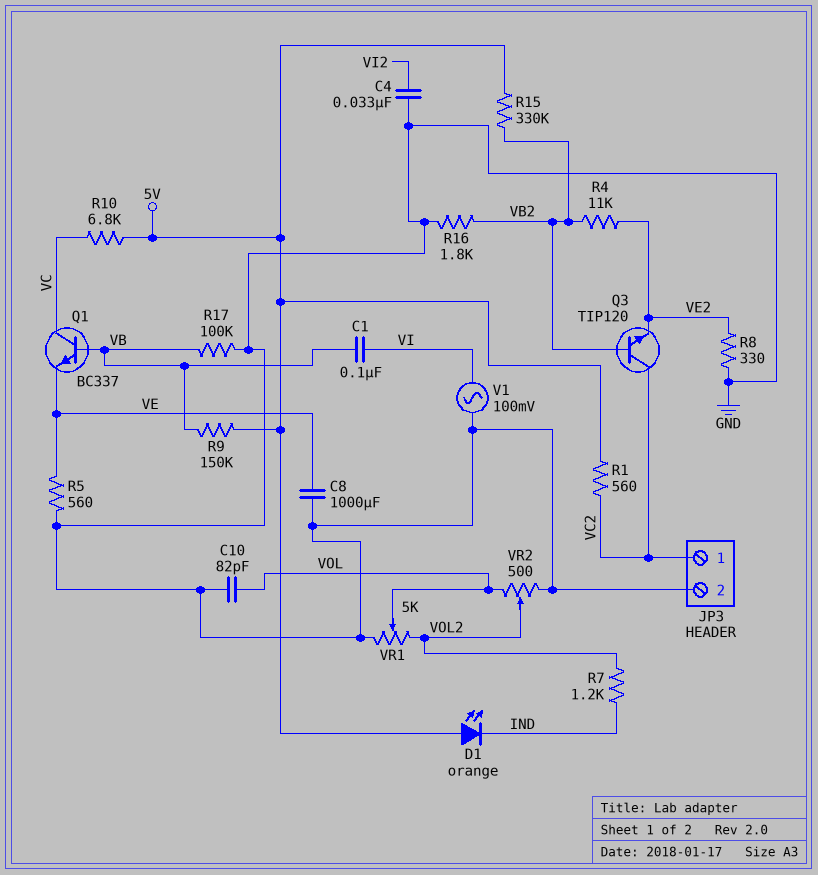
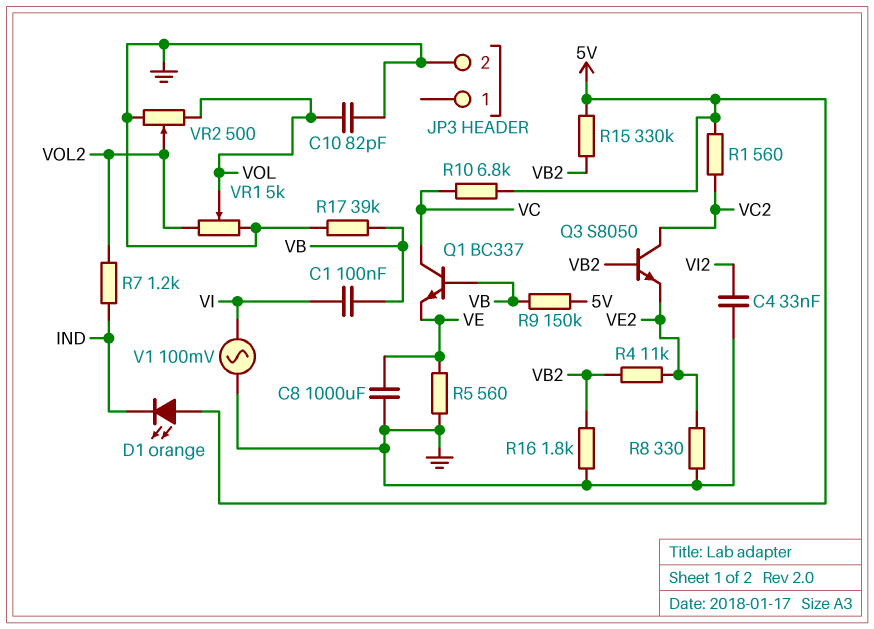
JP3 pin 1: VC2 -> none
Q3: NPN TIP120 (B VB2, C VC2, E VE2) -> NPN S8050 (B VB2, C VC2, E VE2)
R17: 100k (GND, VB) -> 39k (GND, VB)

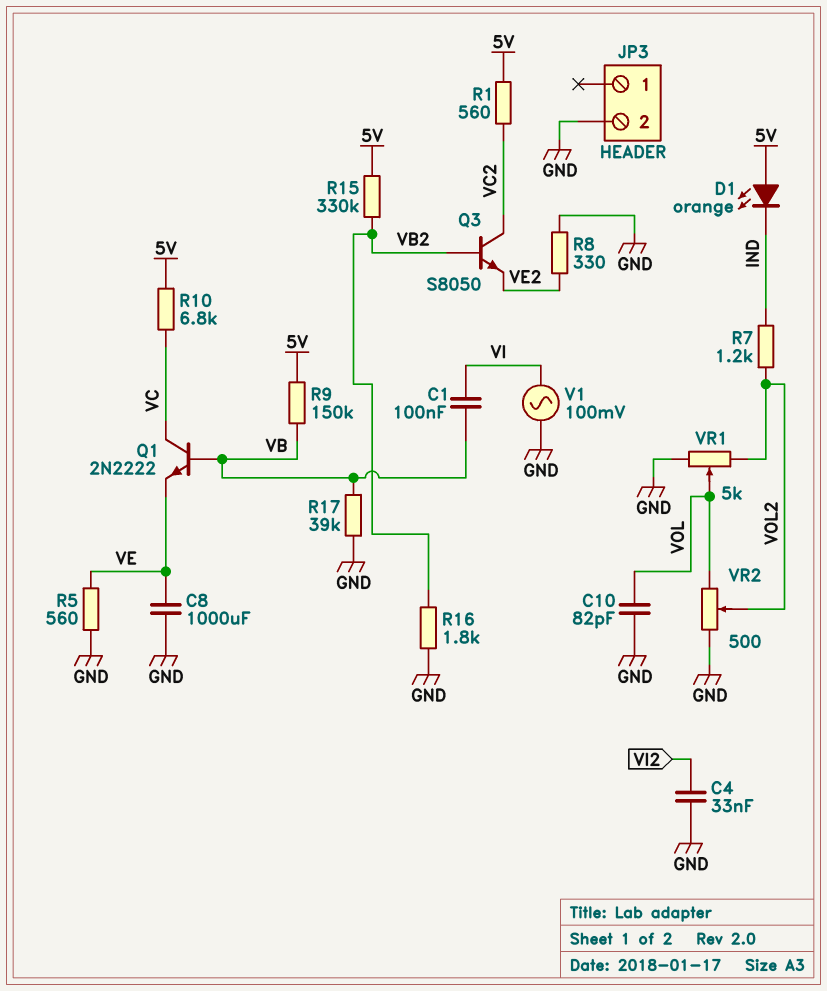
Q1: NPN BC337 (B VB, C VC, E VE) -> NPN 2N2222 (B VB, C VC, E VE)
R4: 11k (VB2, VE2) -> none

